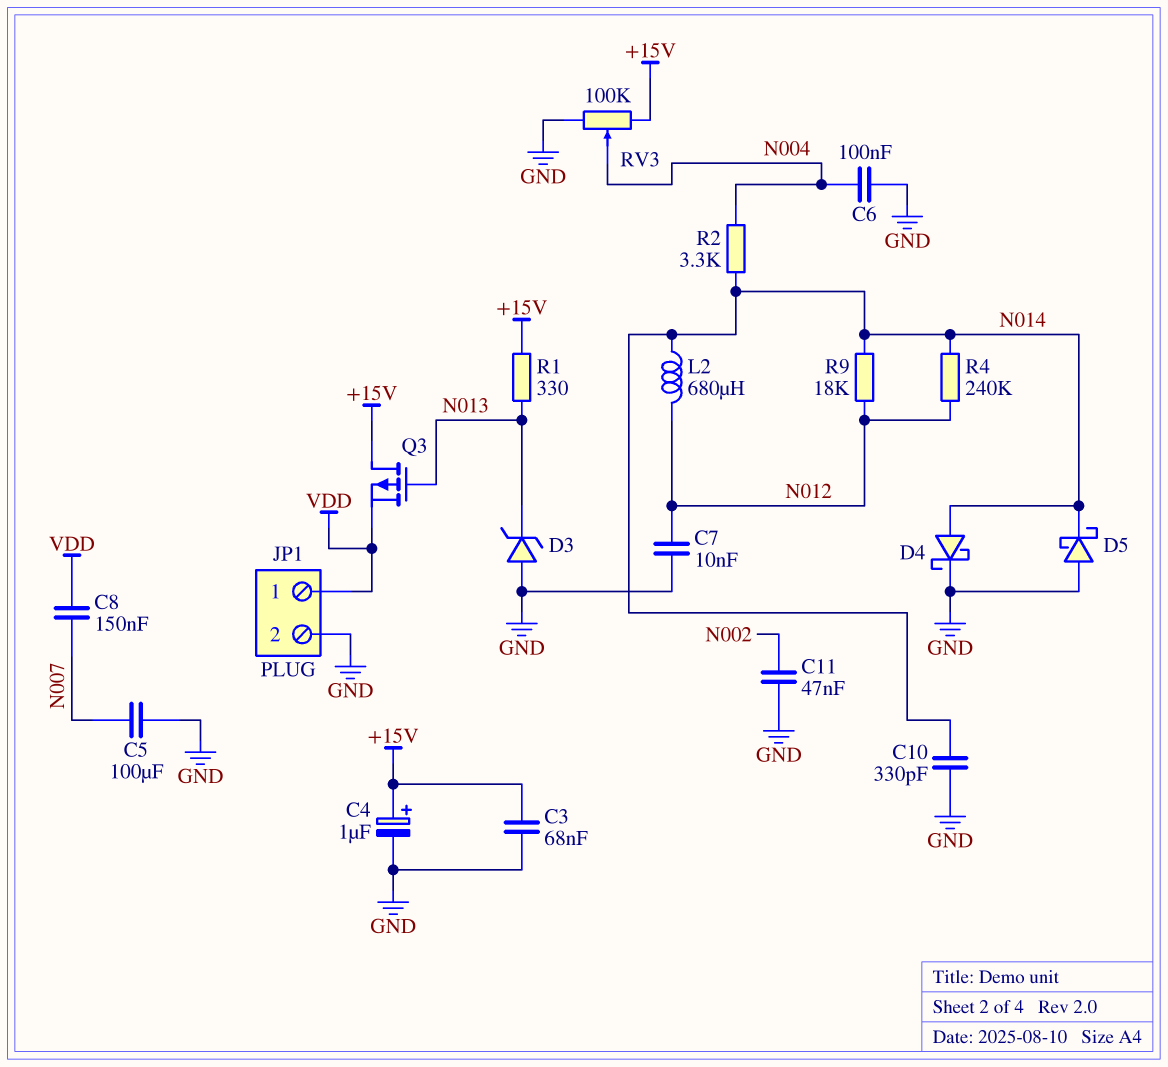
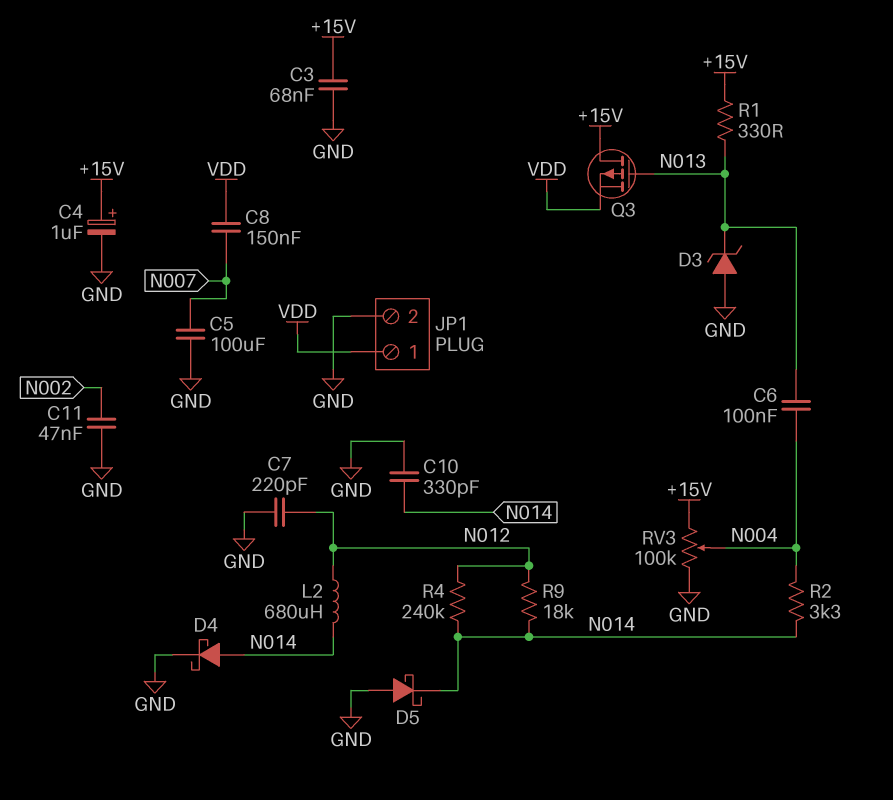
C6: 100nF (GND, N004) -> 100nF (N004, N013)
C7: 10nF (GND, N012) -> 220pF (GND, N012)

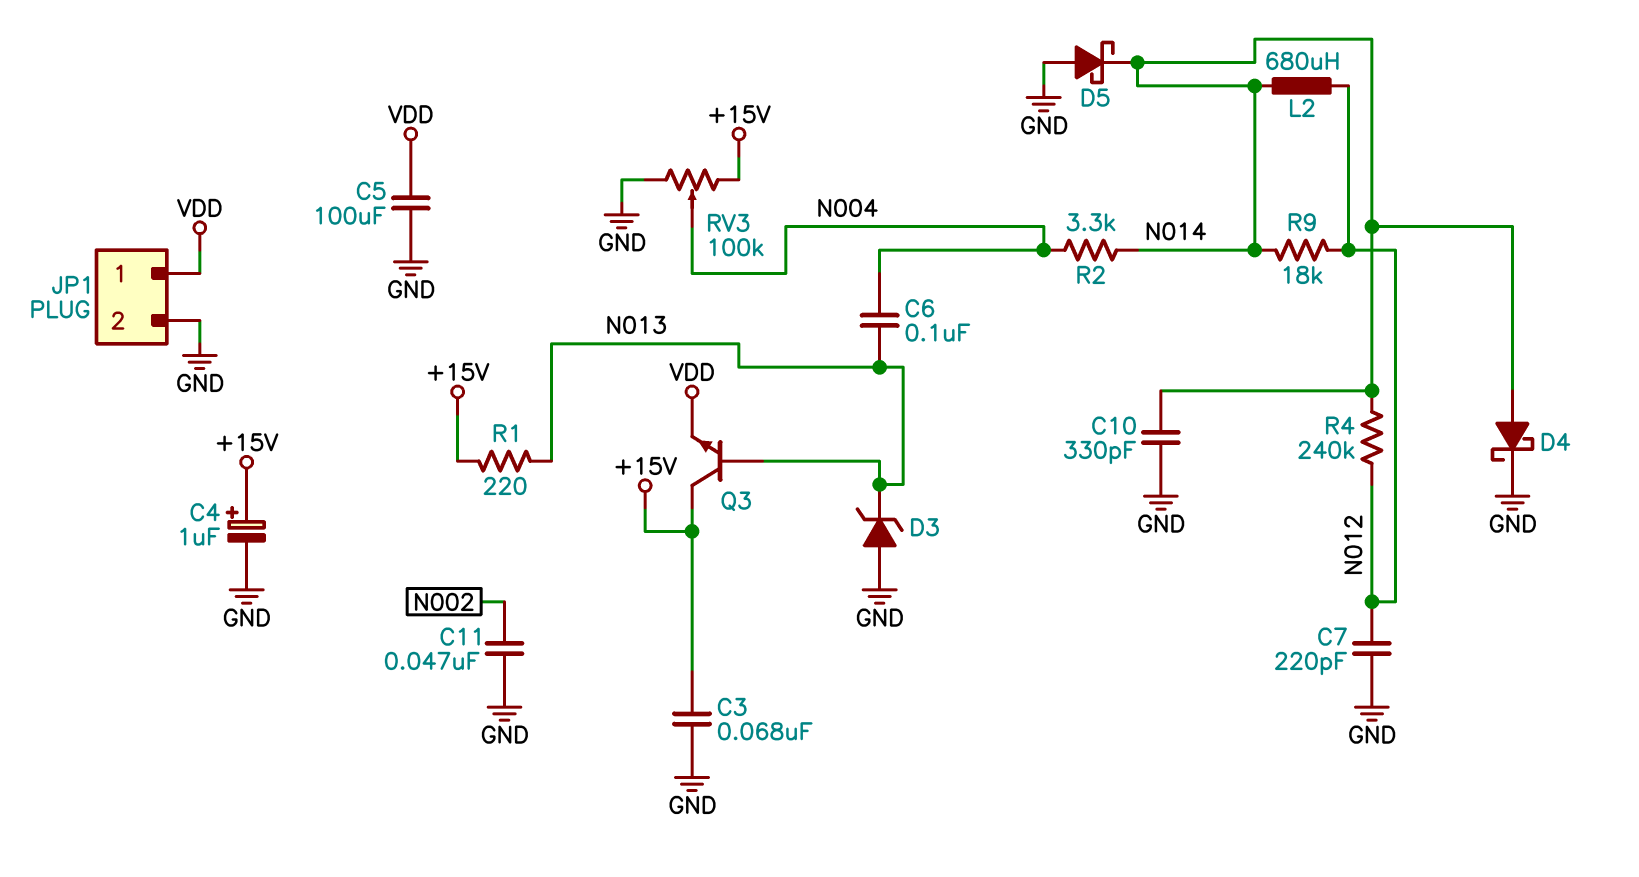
C5: 100uF (GND, N007) -> 100uF (GND, VDD)
C8: 150nF (N007, VDD) -> none
Q3: PMOS (G N013, D +15V, S VDD) -> NPN (B N013, C +15V, E VDD)
R1: 330 (+15V, N013) -> 220 (+15V, N013)

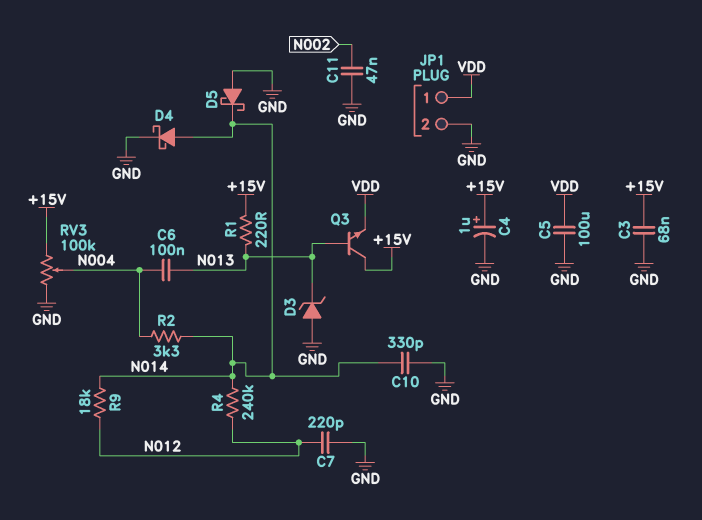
L2: 680uH (N012, N014) -> none

